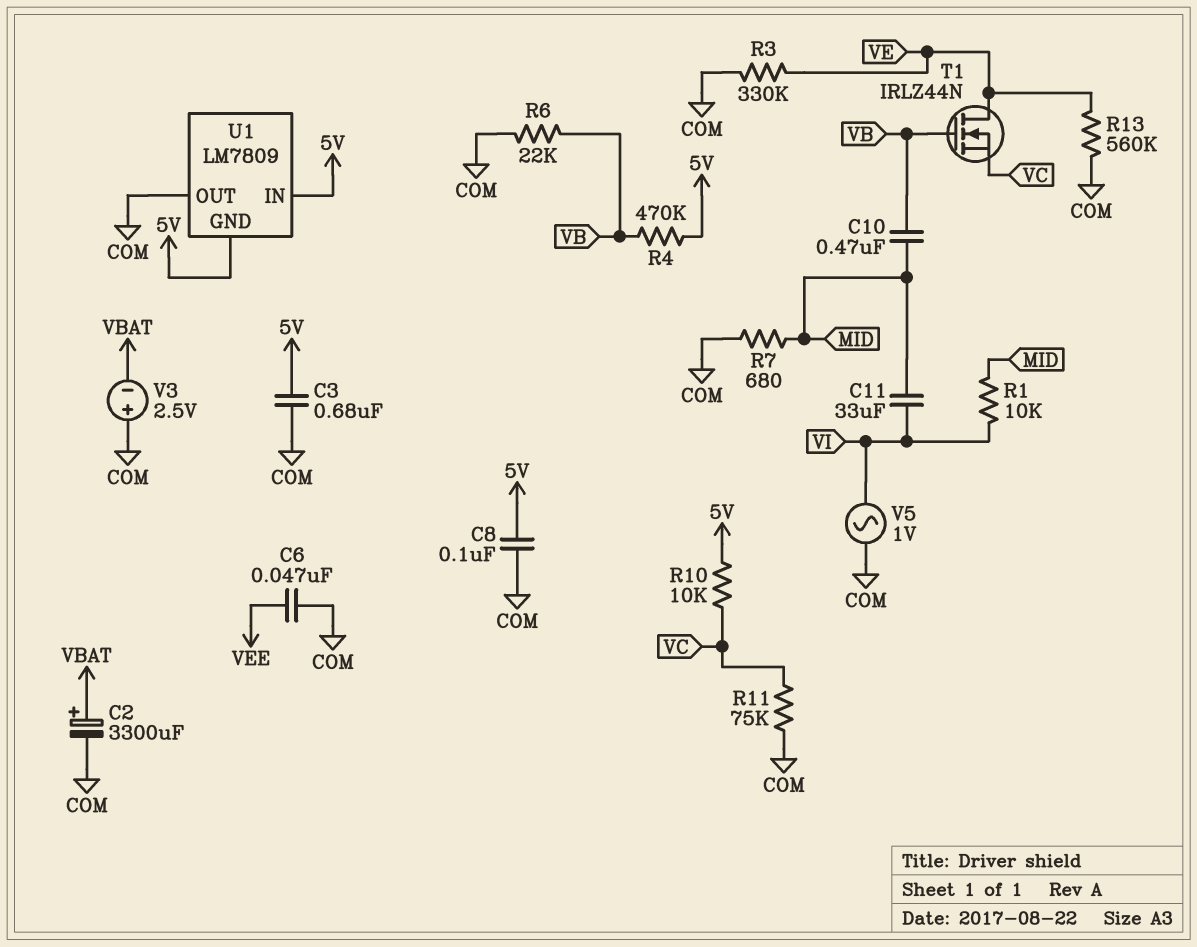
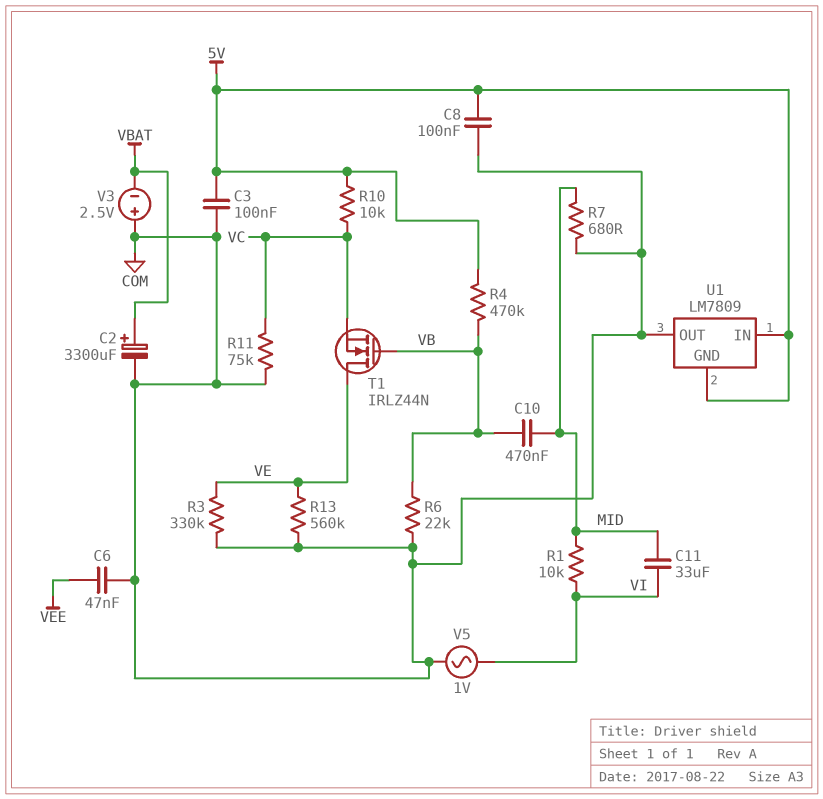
C3: 680nF (5V, COM) -> 100nF (5V, COM)

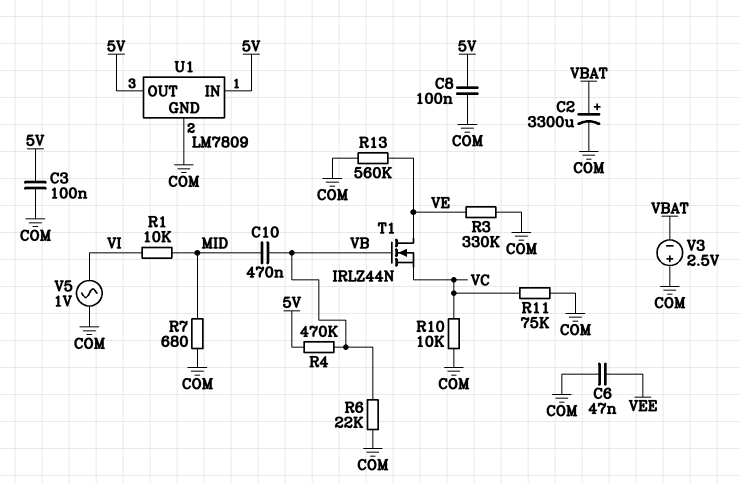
C11: 33uF (MID, VI) -> none
R10: 10k (5V, VC) -> 10k (COM, VC)
U1 pin GND: 5V -> COM
U1 pin OUT: COM -> 5V

